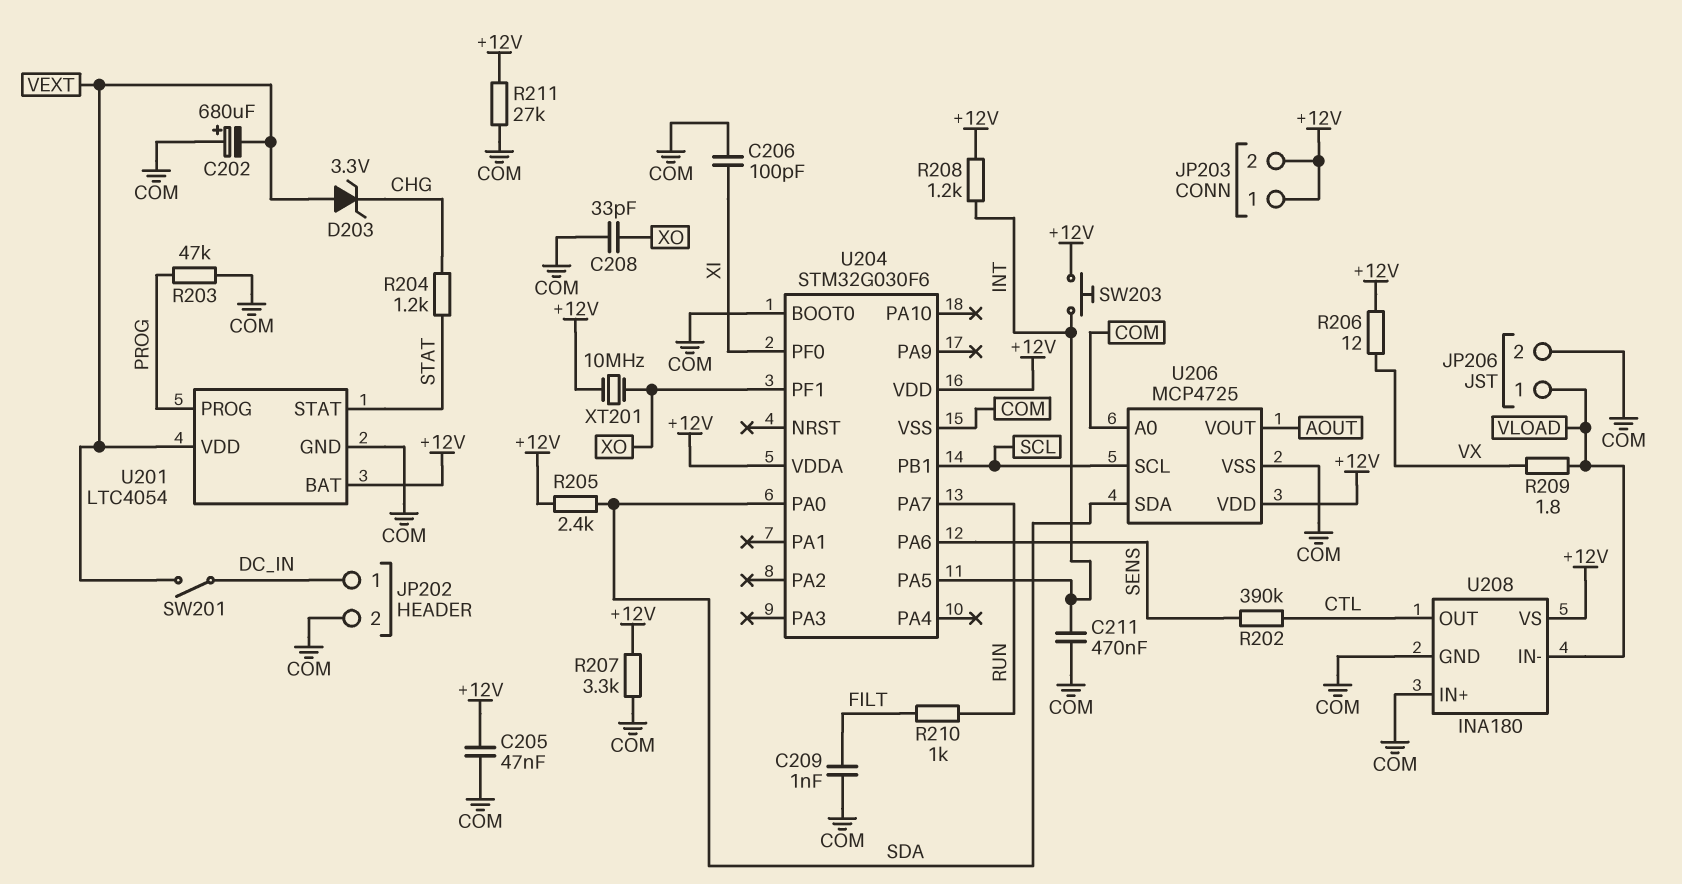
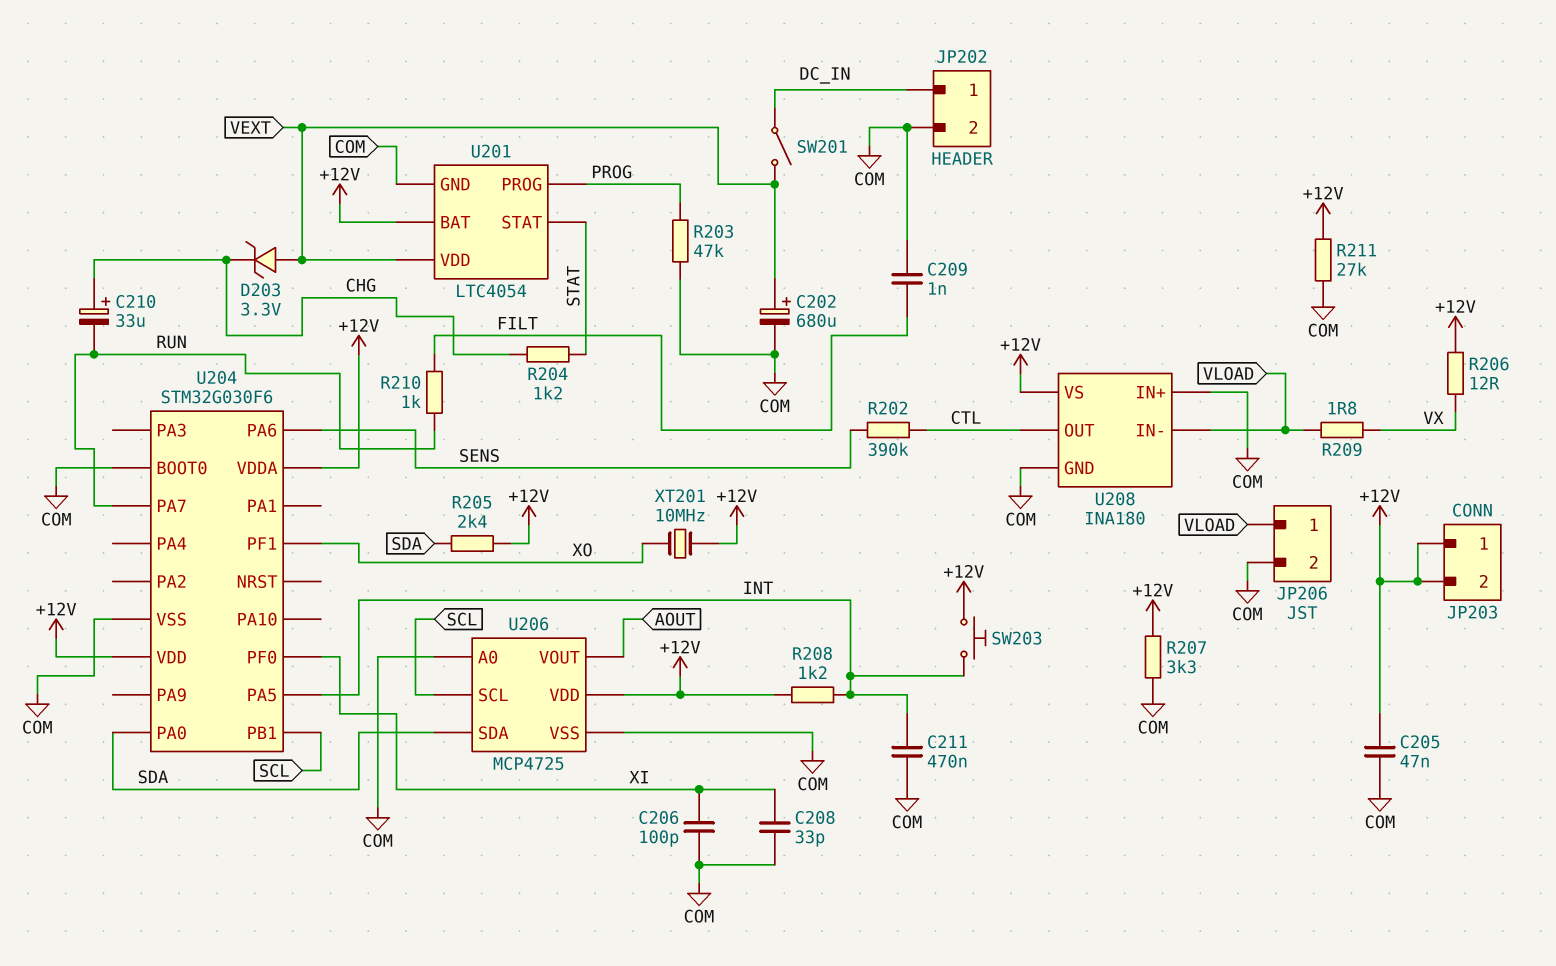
C202: 680uF (plus COM, minus VEXT) -> 680uF (plus VEXT, minus COM)
C208: 33pF (COM, XO) -> 33pF (COM, XI)
C210: none -> 33uF (plus CHG, minus RUN)

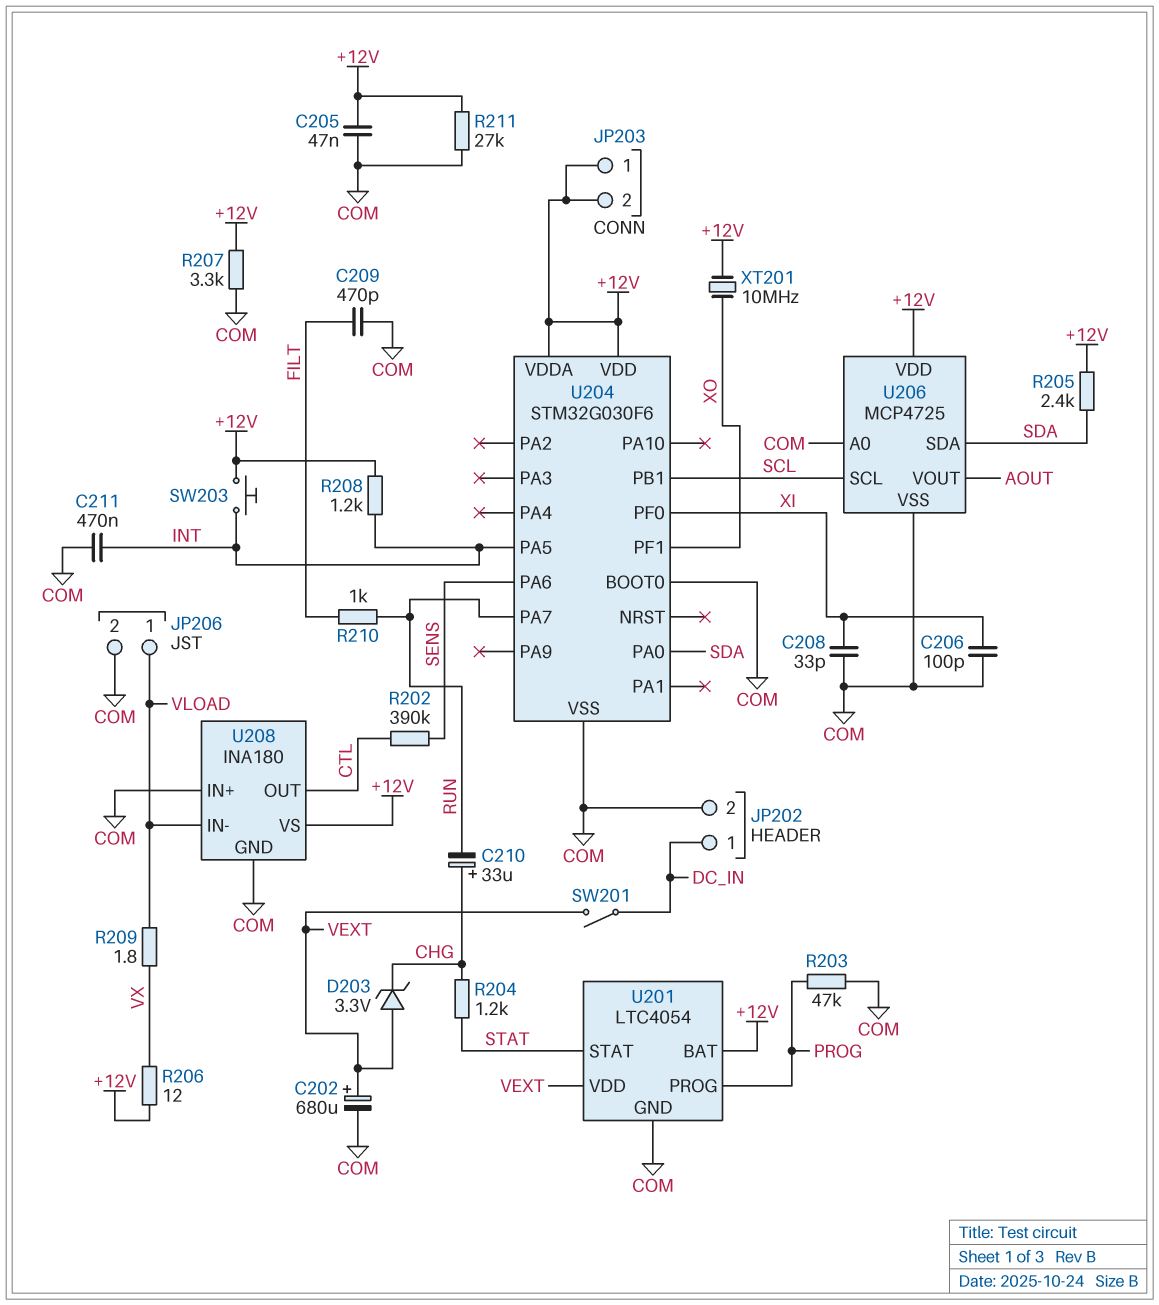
C209: 1nF (COM, FILT) -> 470pF (COM, FILT)

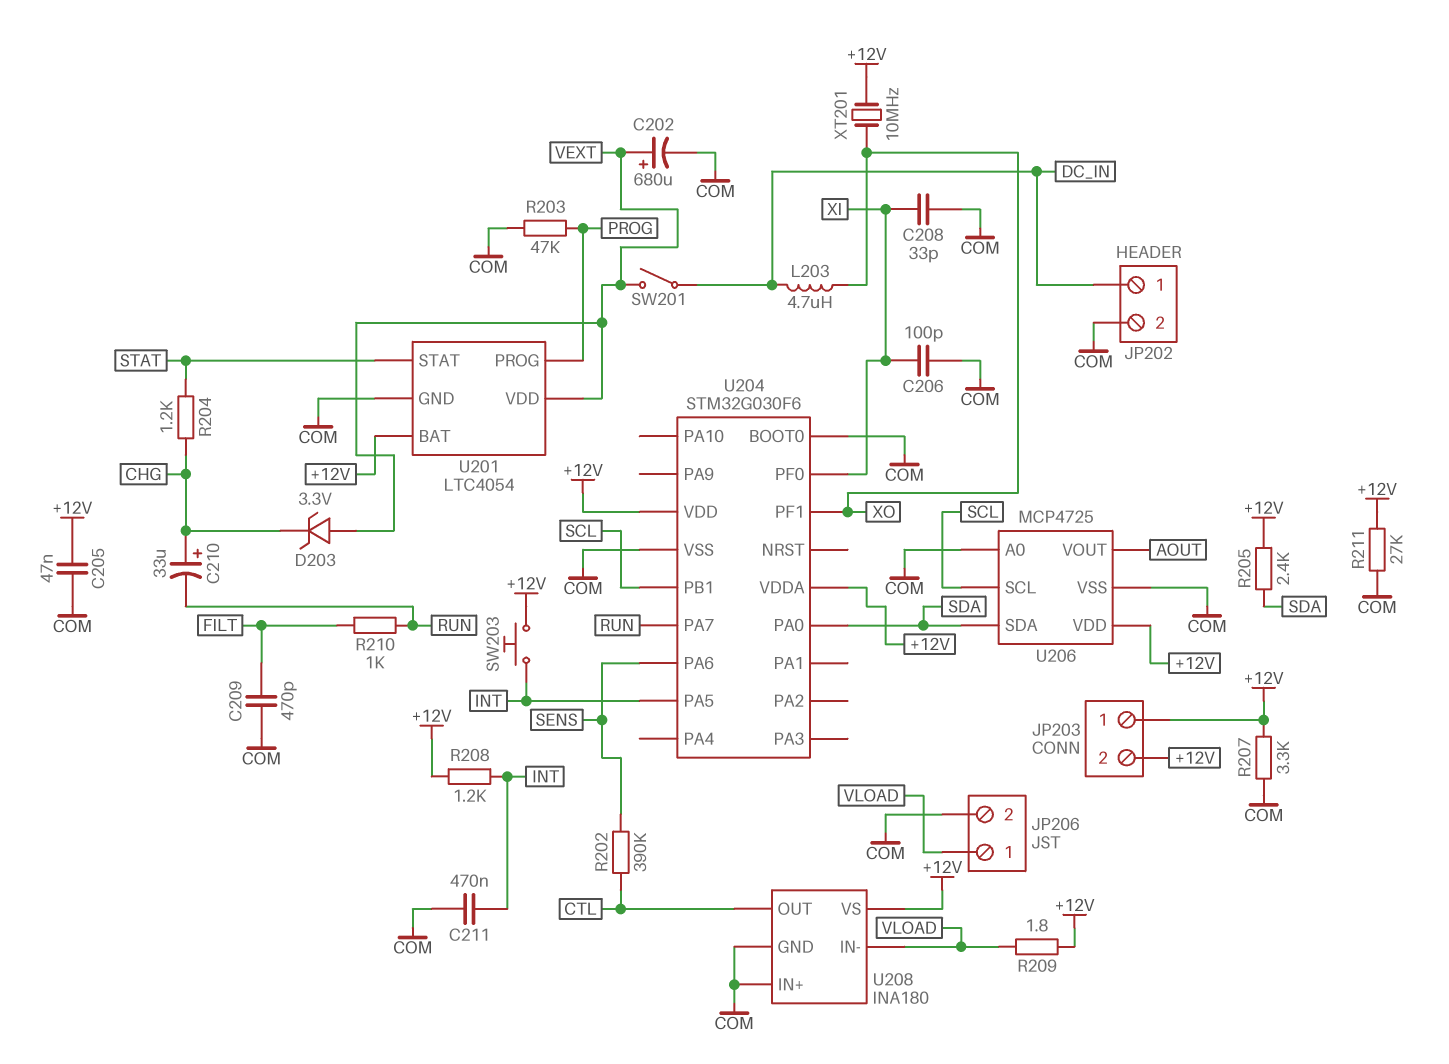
L203: none -> 4.7uH (DC_IN, XO)
R206: 12 (+12V, VX) -> none
R209: 1.8 (VLOAD, VX) -> 1.8 (+12V, VLOAD)

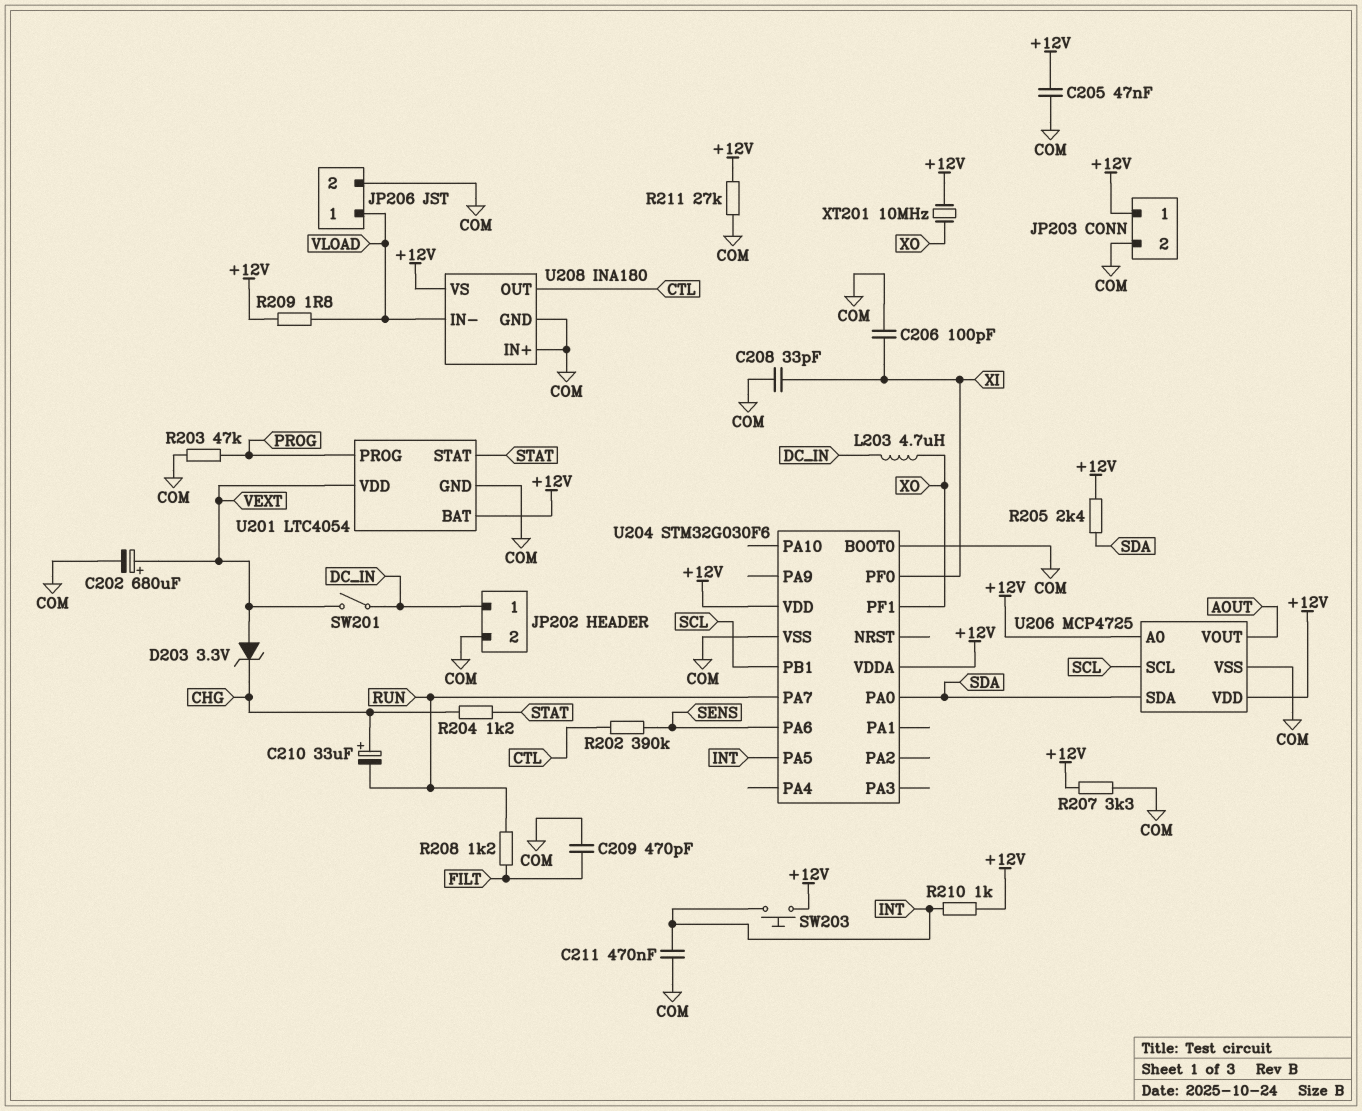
JP203 pin 2: +12V -> COM
R208: 1.2k (+12V, INT) -> 1.2k (FILT, RUN)
R210: 1k (FILT, RUN) -> 1k (+12V, INT)
U206 pin A0: COM -> +12V

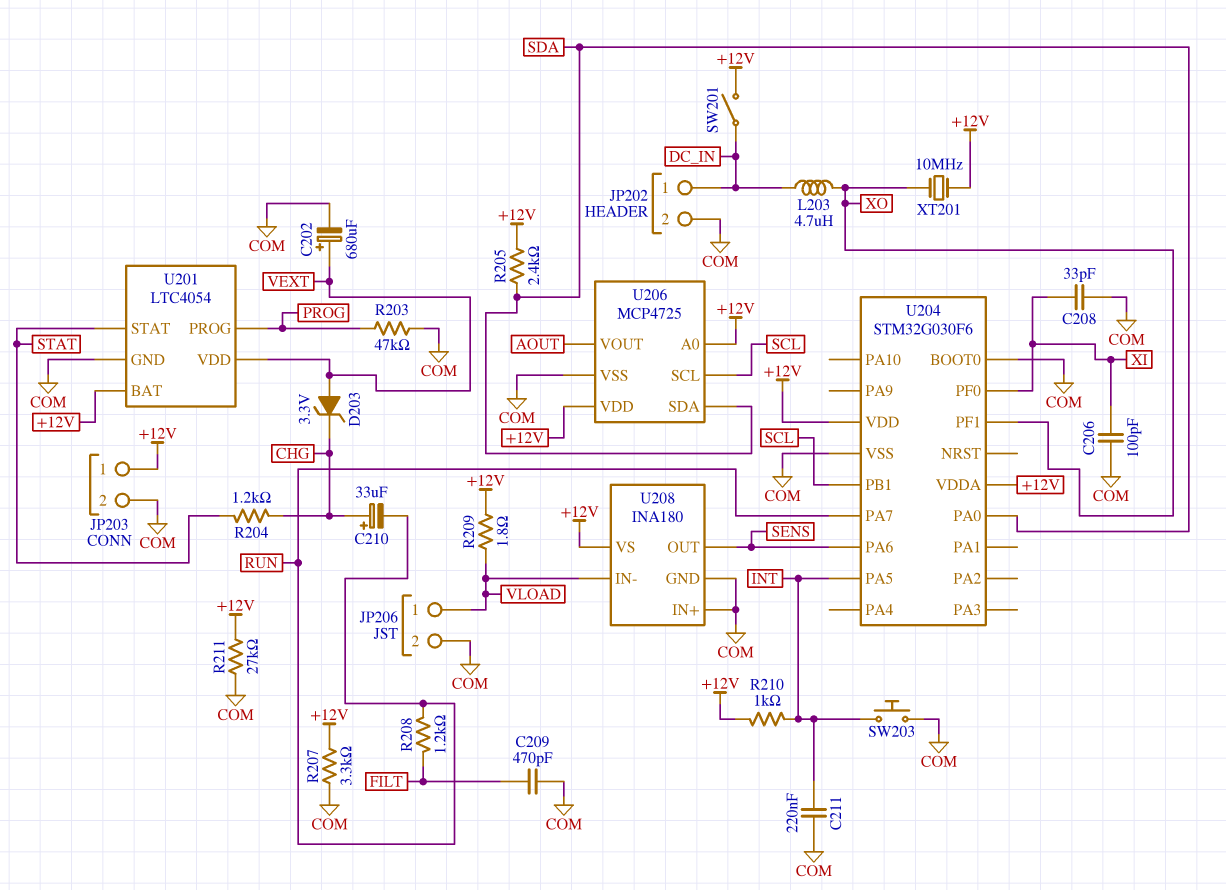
C205: 47nF (+12V, COM) -> none
C211: 470nF (COM, INT) -> 220nF (COM, INT)
R202: 390k (CTL, SENS) -> none
SW201: switch (DC_IN, VEXT) -> switch (+12V, DC_IN)
SW203: button (+12V, INT) -> button (COM, INT)
U208 pin OUT: CTL -> SENS

